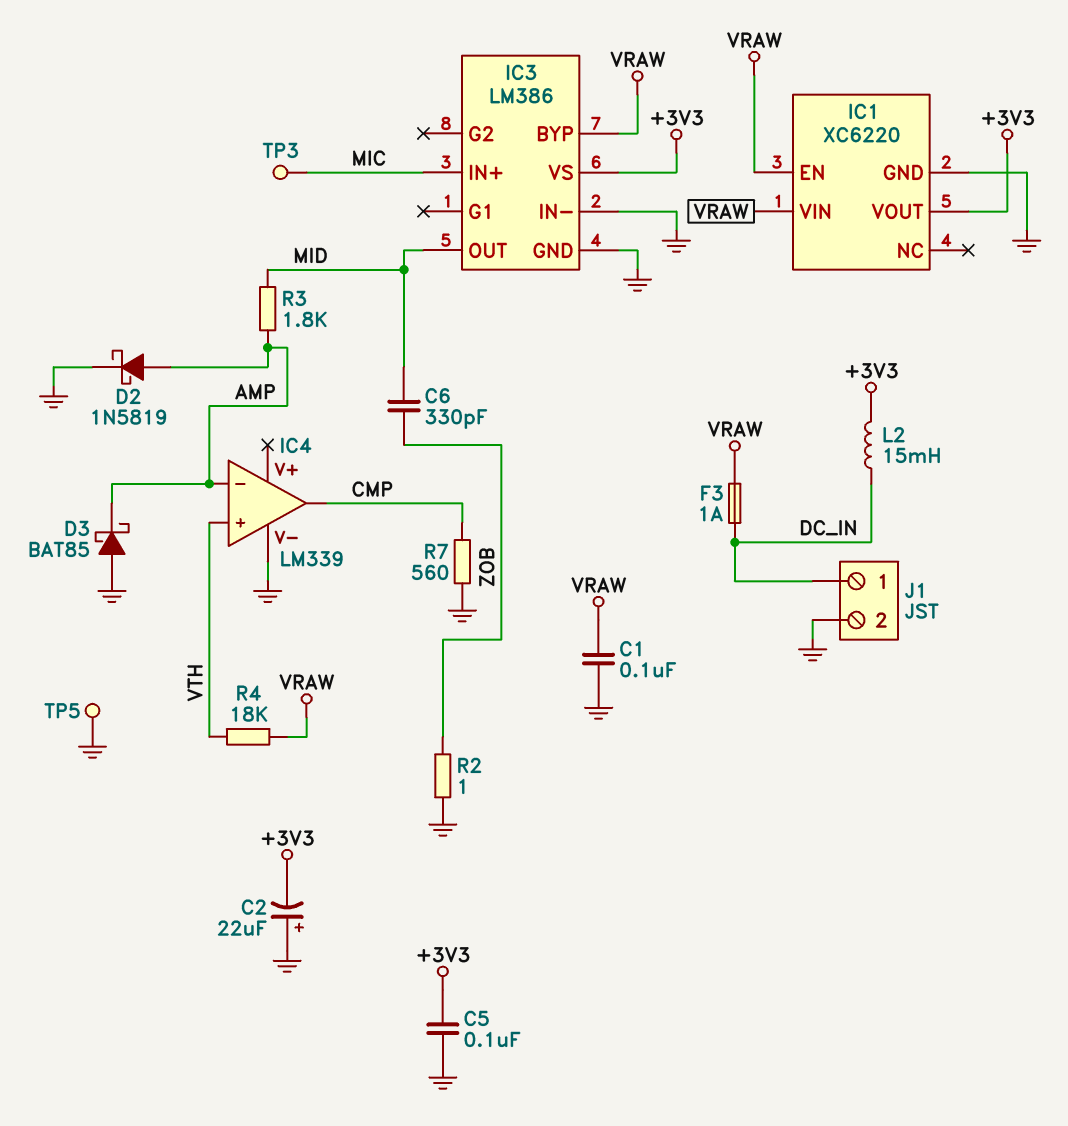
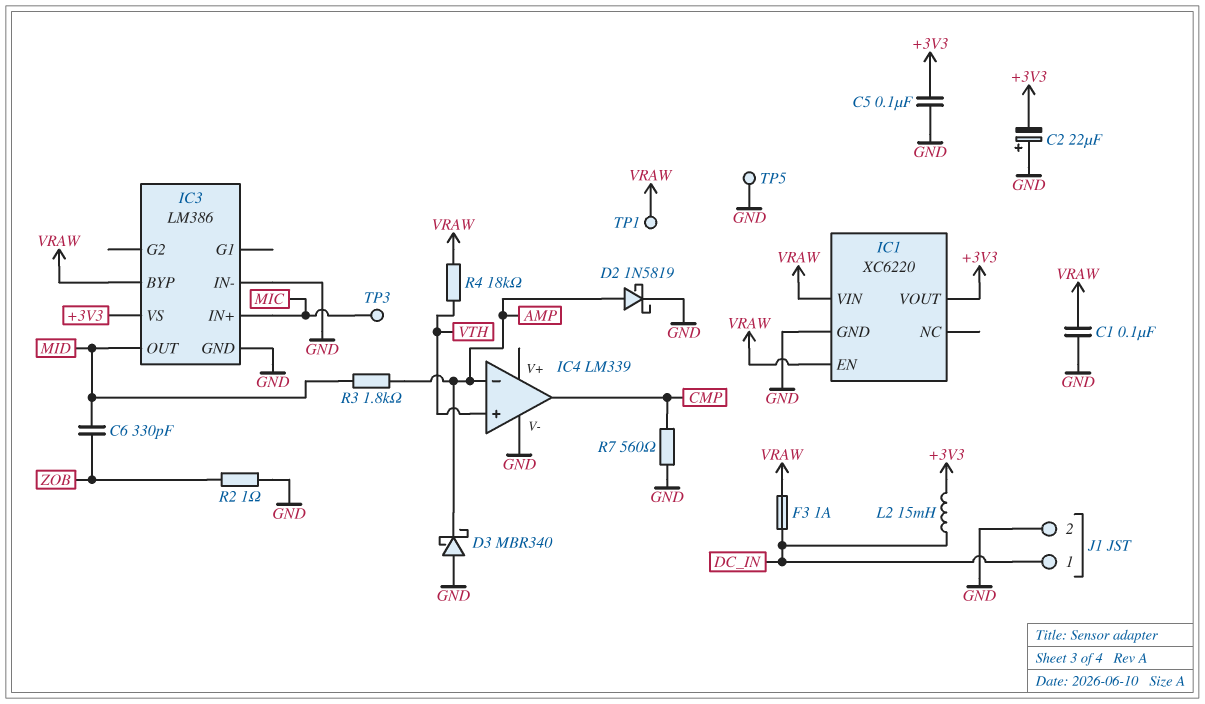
D3: schottky BAT85 (A GND, K AMP) -> schottky MBR340 (A GND, K AMP)
TP1: none -> test point (VRAW)

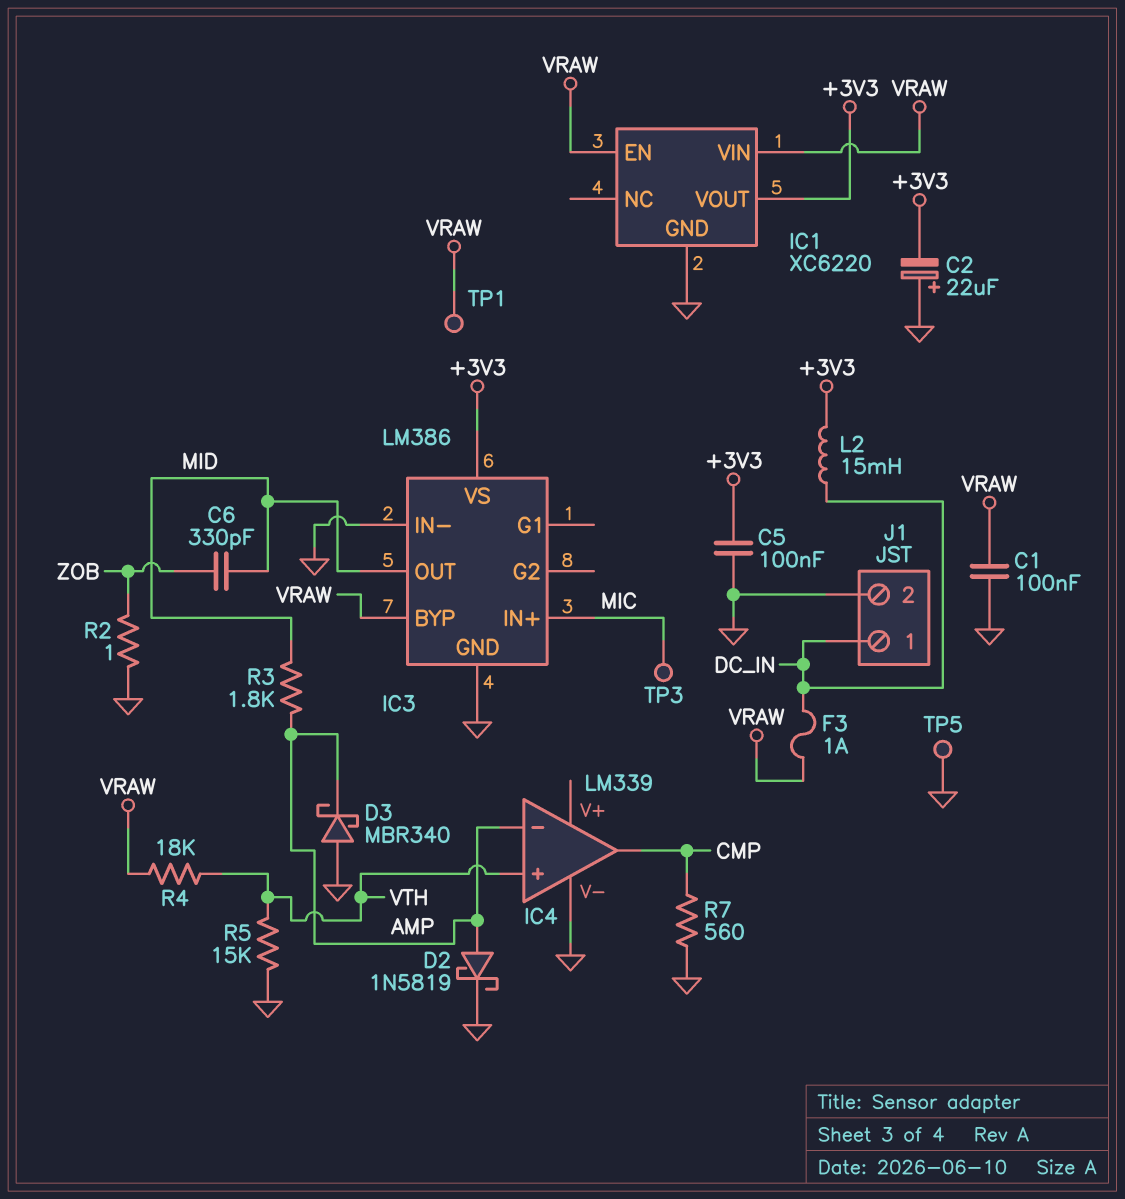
R5: none -> 15k (GND, VTH)

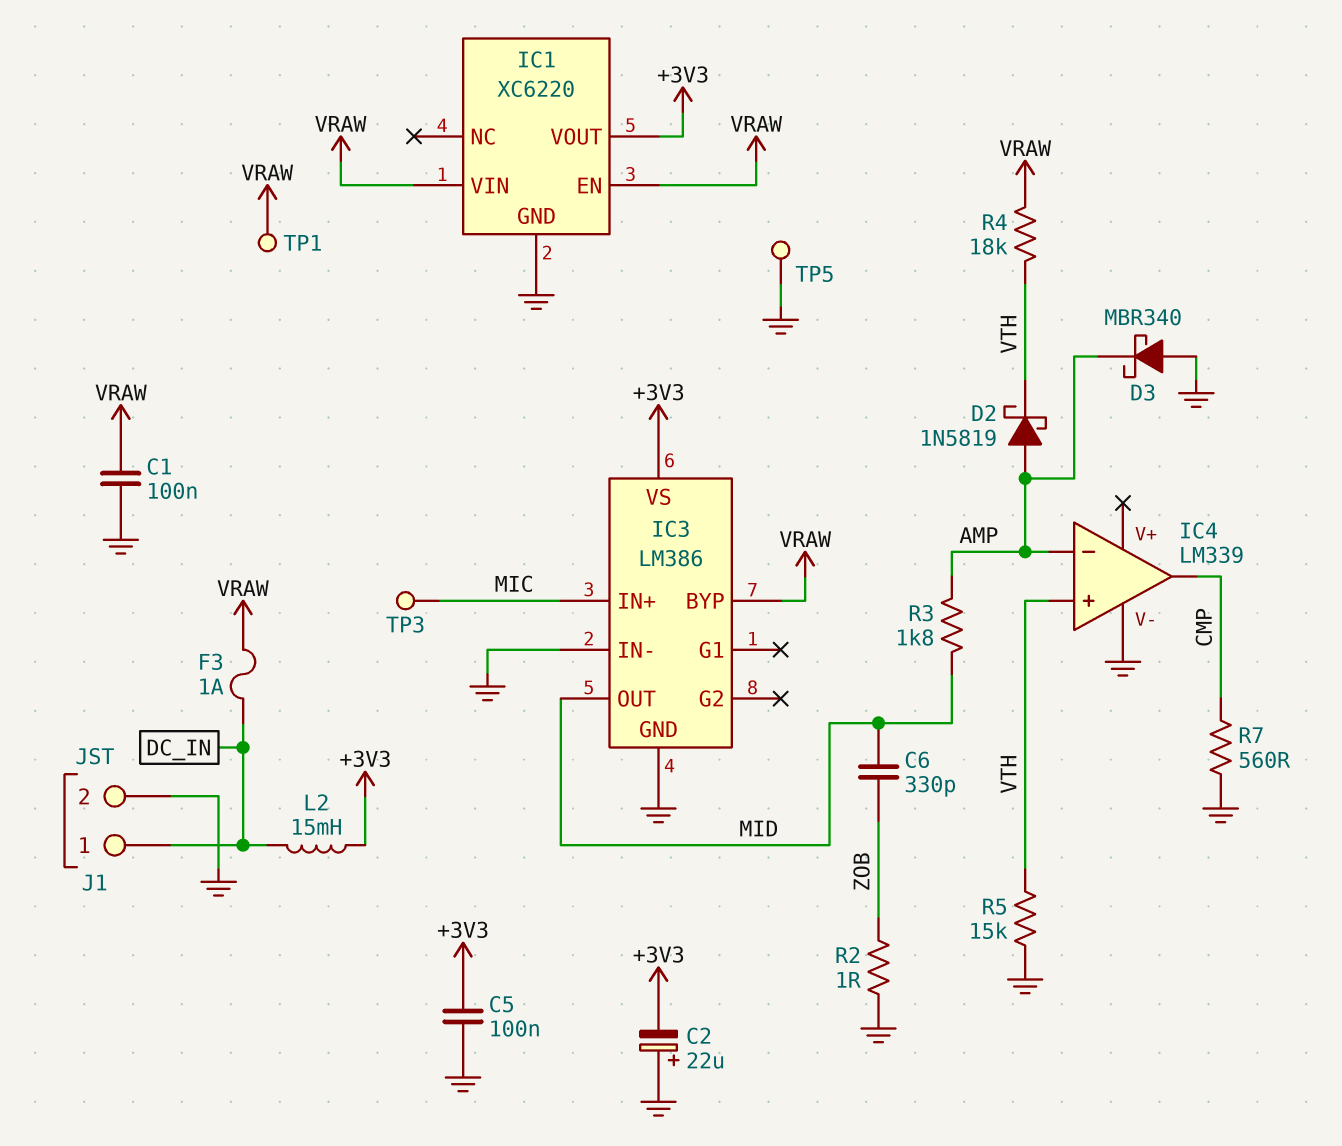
D2: schottky 1N5819 (A AMP, K GND) -> schottky 1N5819 (A AMP, K VTH)

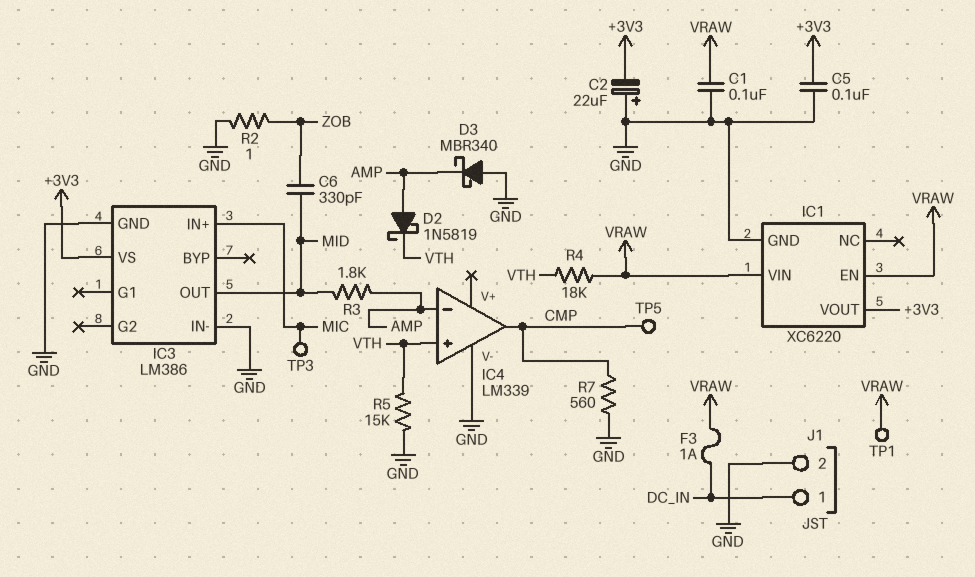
IC3 pin BYP: VRAW -> none
L2: 15mH (+3V3, DC_IN) -> none
TP5: test point (GND) -> test point (CMP)

